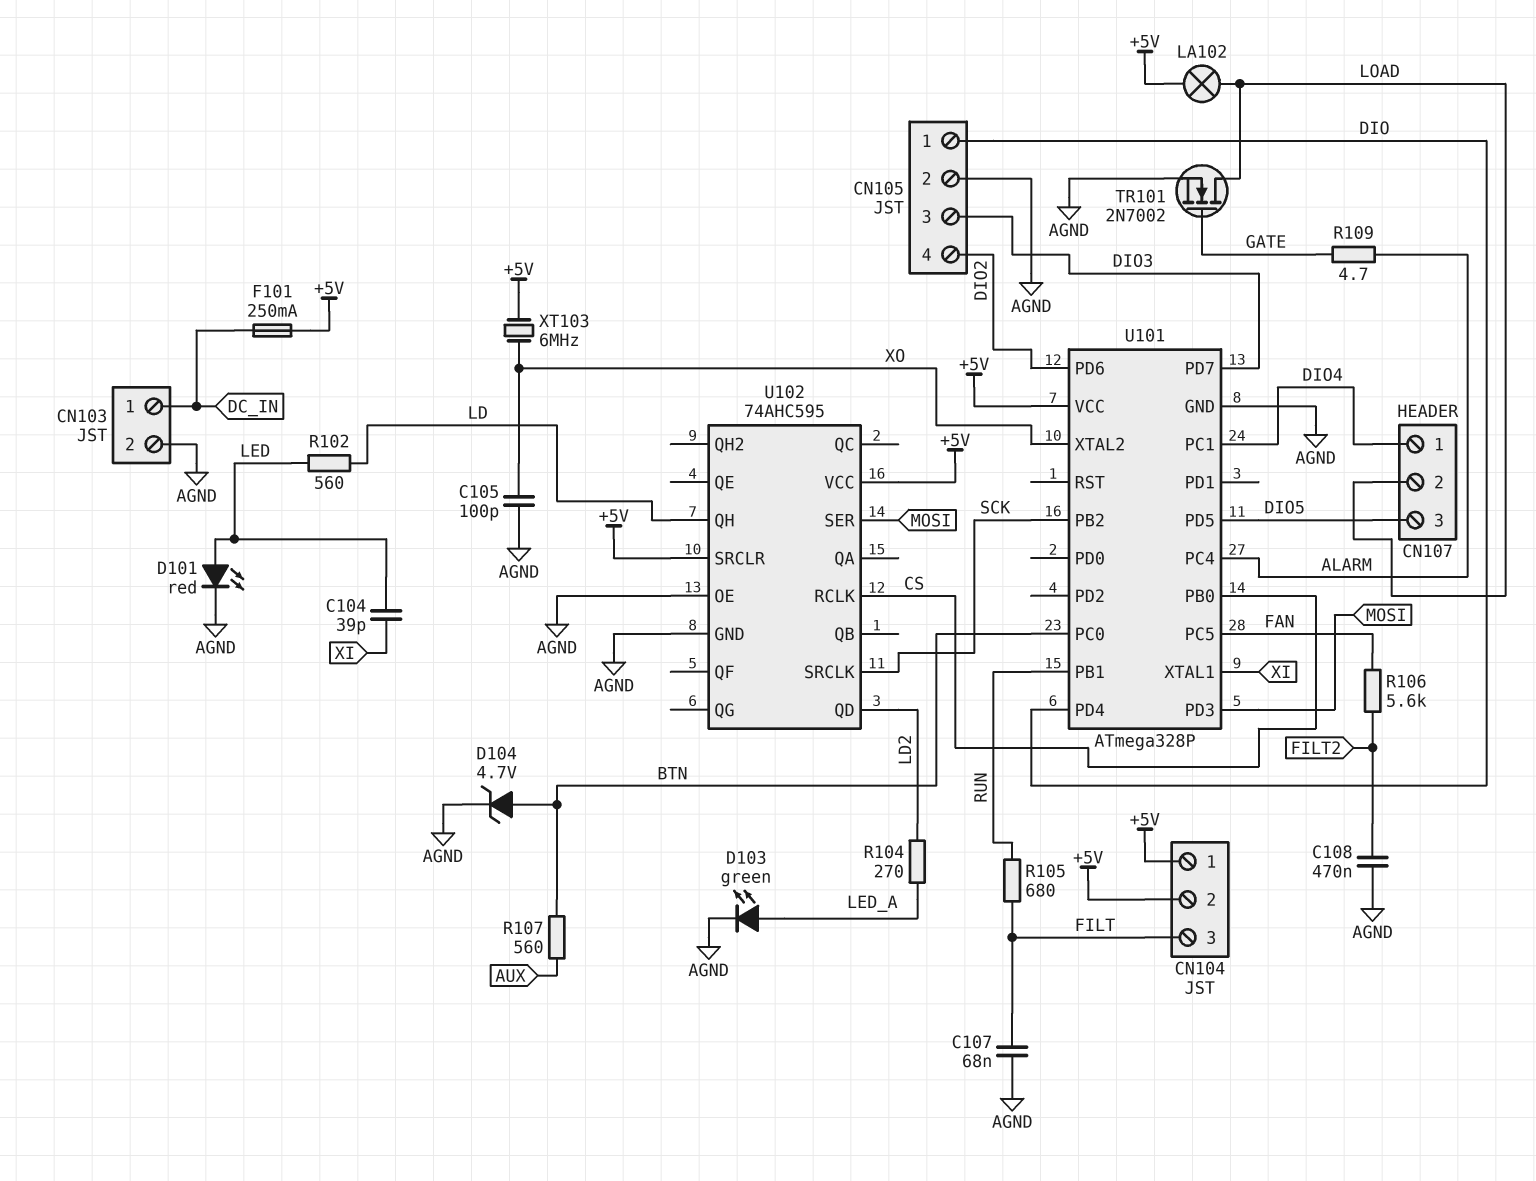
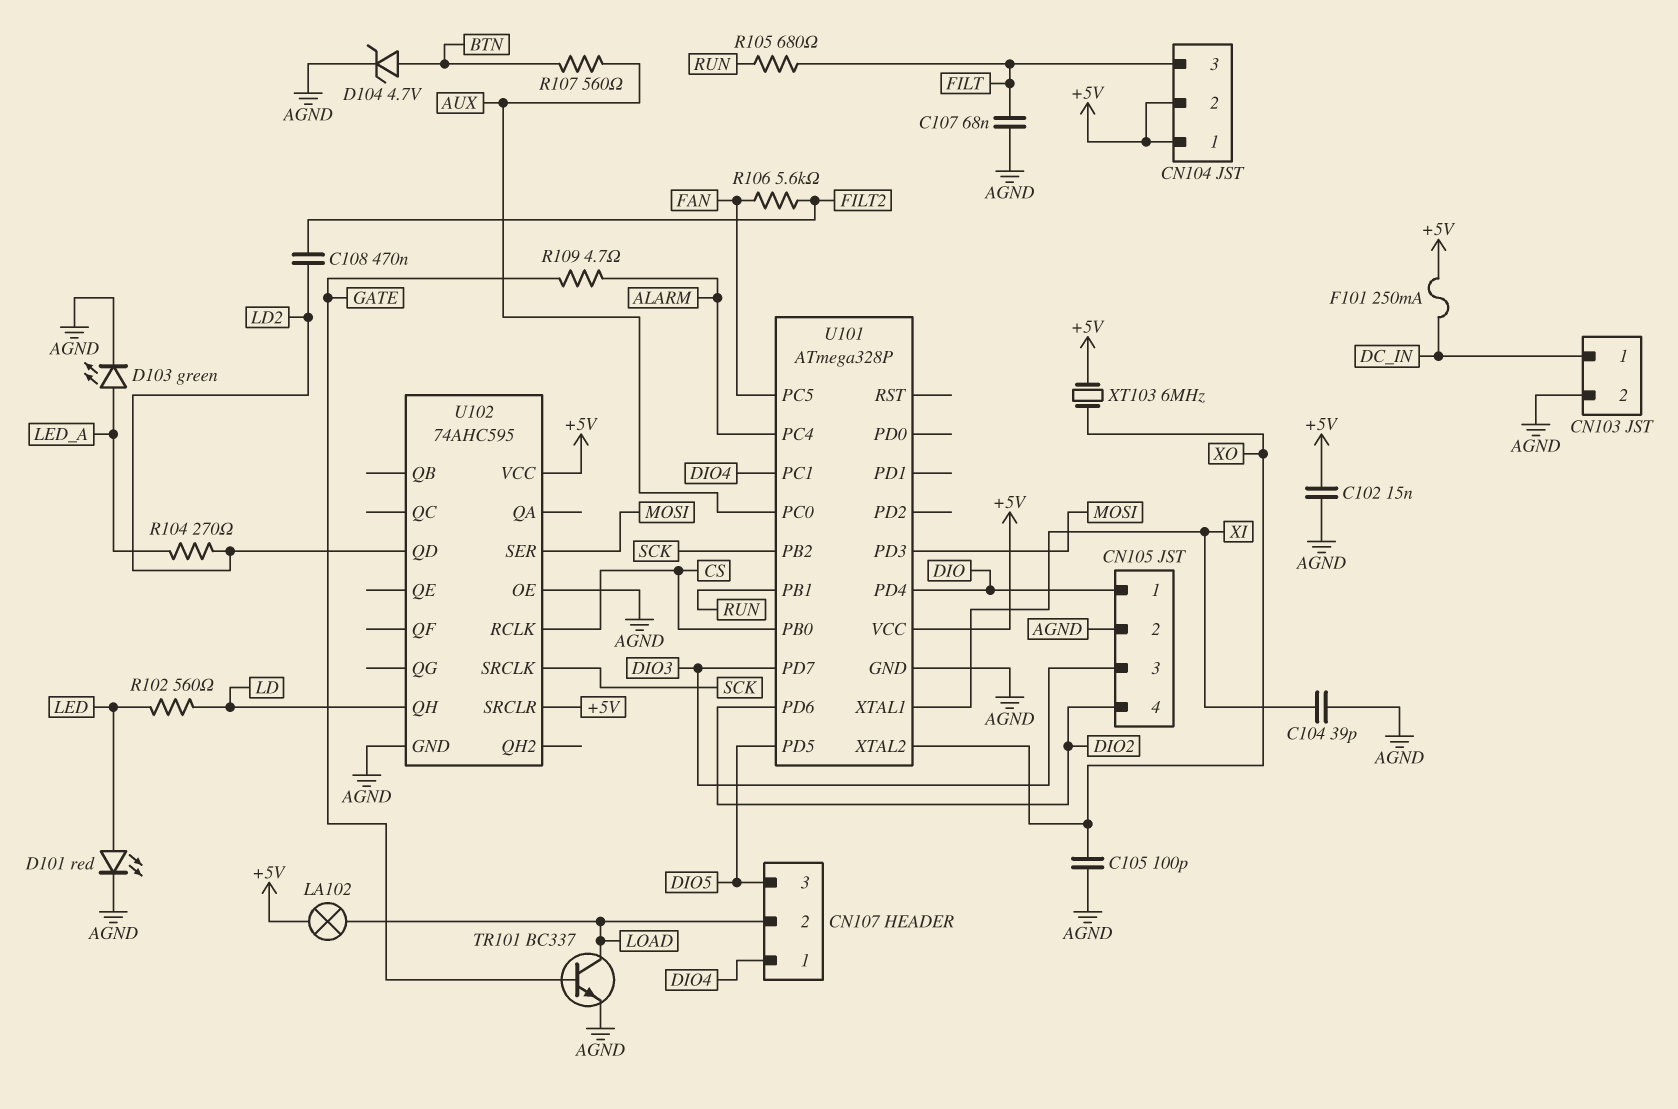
C102: none -> 15nF (+5V, AGND)
C104: 39pF (LED, XI) -> 39pF (AGND, XI)
C108: 470nF (AGND, FILT2) -> 470nF (FILT2, LD2)
TR101: NMOS 2N7002 (G GATE, D LOAD, S AGND) -> NPN BC337 (B GATE, C LOAD, E AGND)
U101 pin PC0: BTN -> AUX

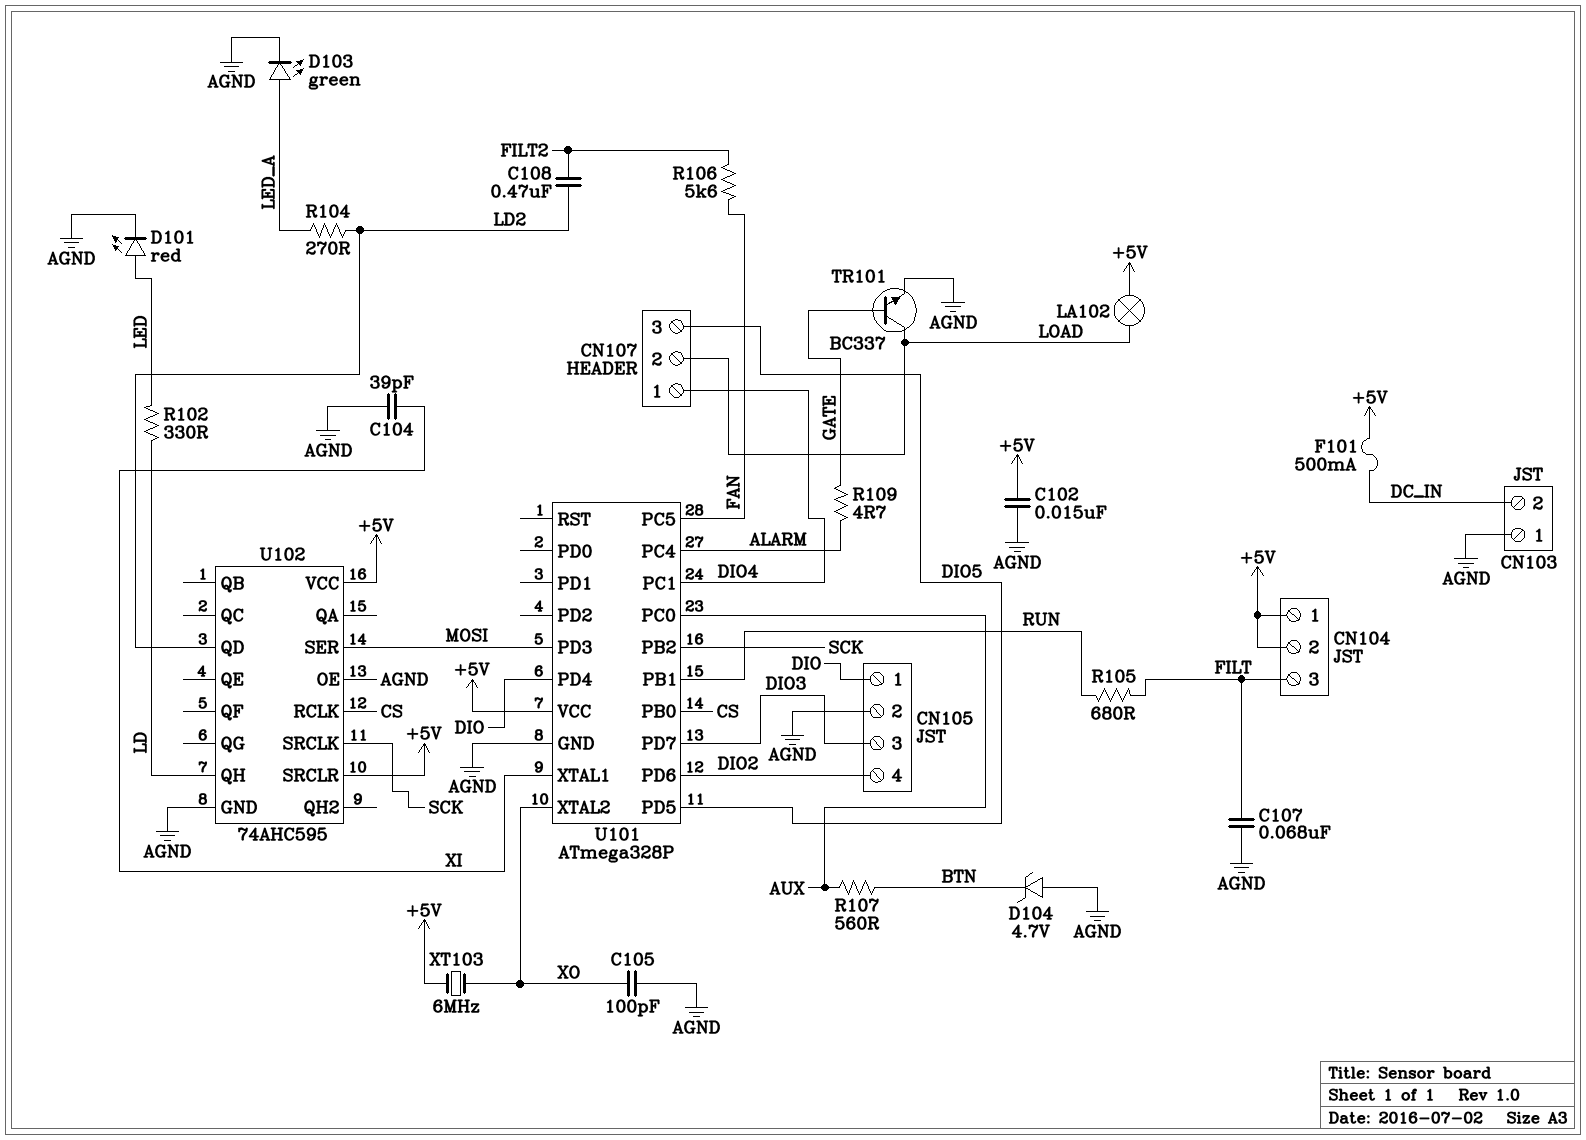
CN103 pin 1: DC_IN -> AGND
CN103 pin 2: AGND -> DC_IN
D104: zener 4.7V (A BTN, K AGND) -> zener 4.7V (A AGND, K BTN)
F101: 250mA (+5V, DC_IN) -> 500mA (+5V, DC_IN)
R102: 560 (LD, LED) -> 330 (LD, LED)

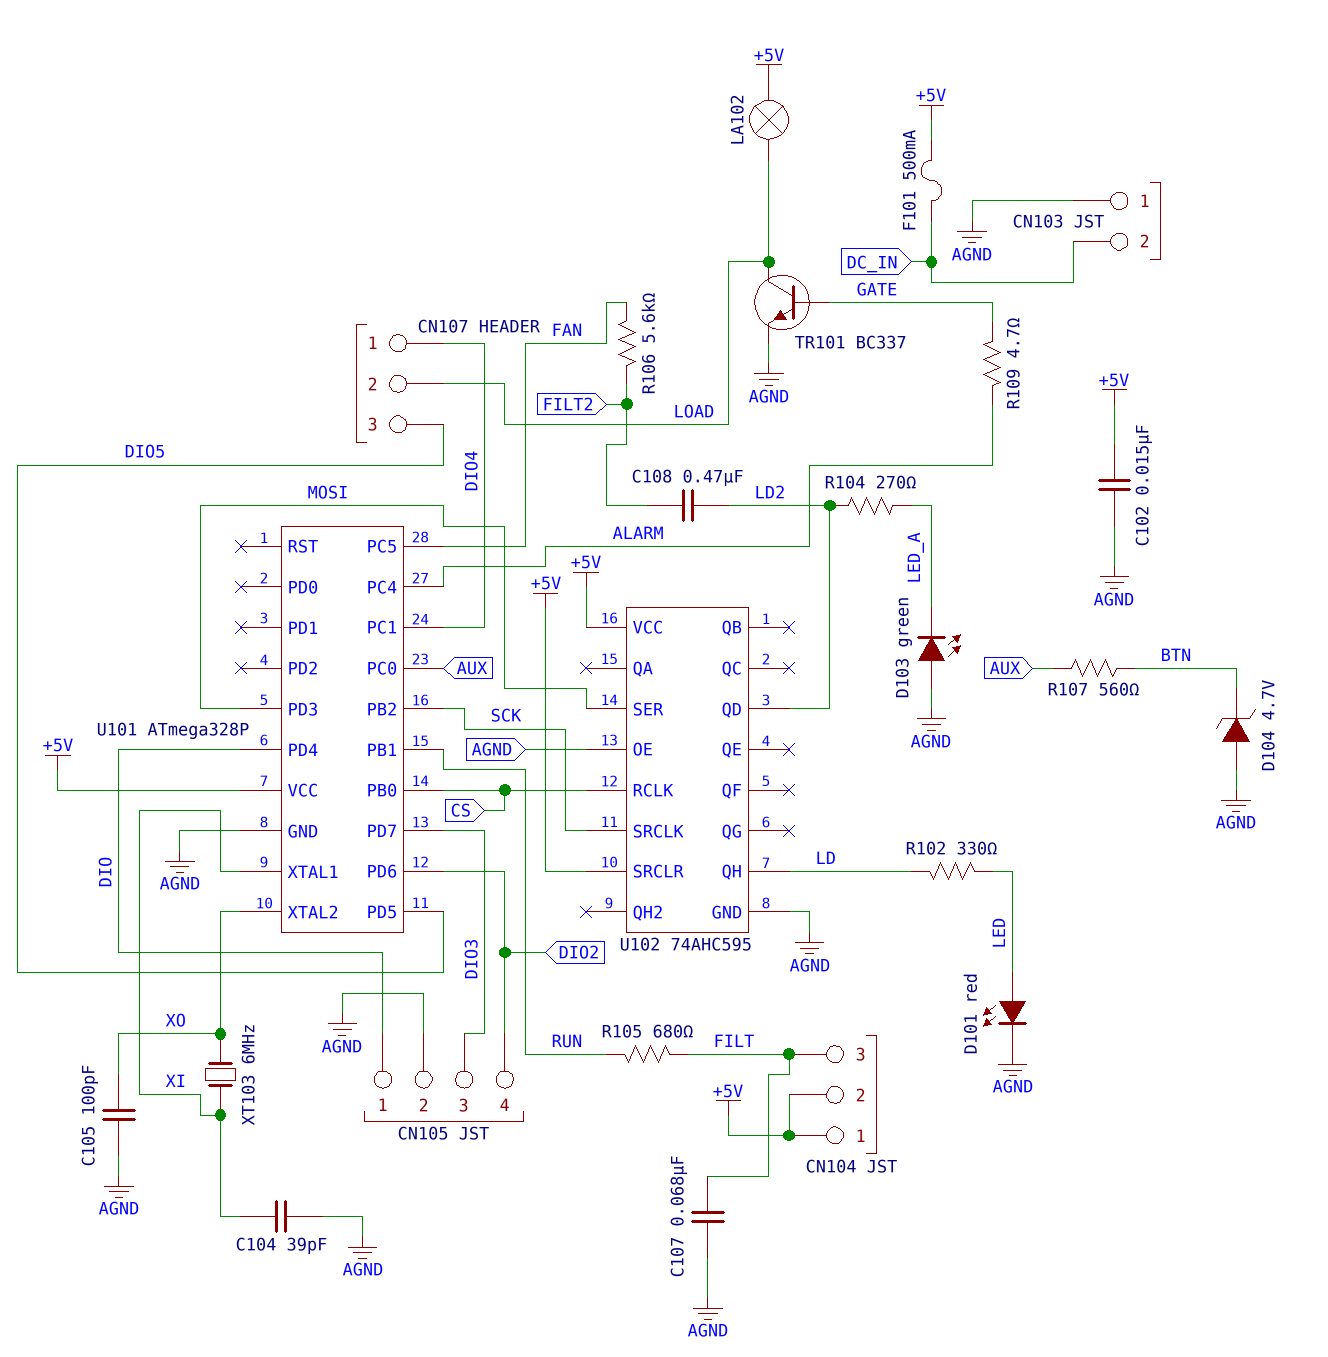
D103: LED green (A LED_A, K AGND) -> LED green (A AGND, K LED_A)
XT103: 6MHz (+5V, XO) -> 6MHz (XI, XO)

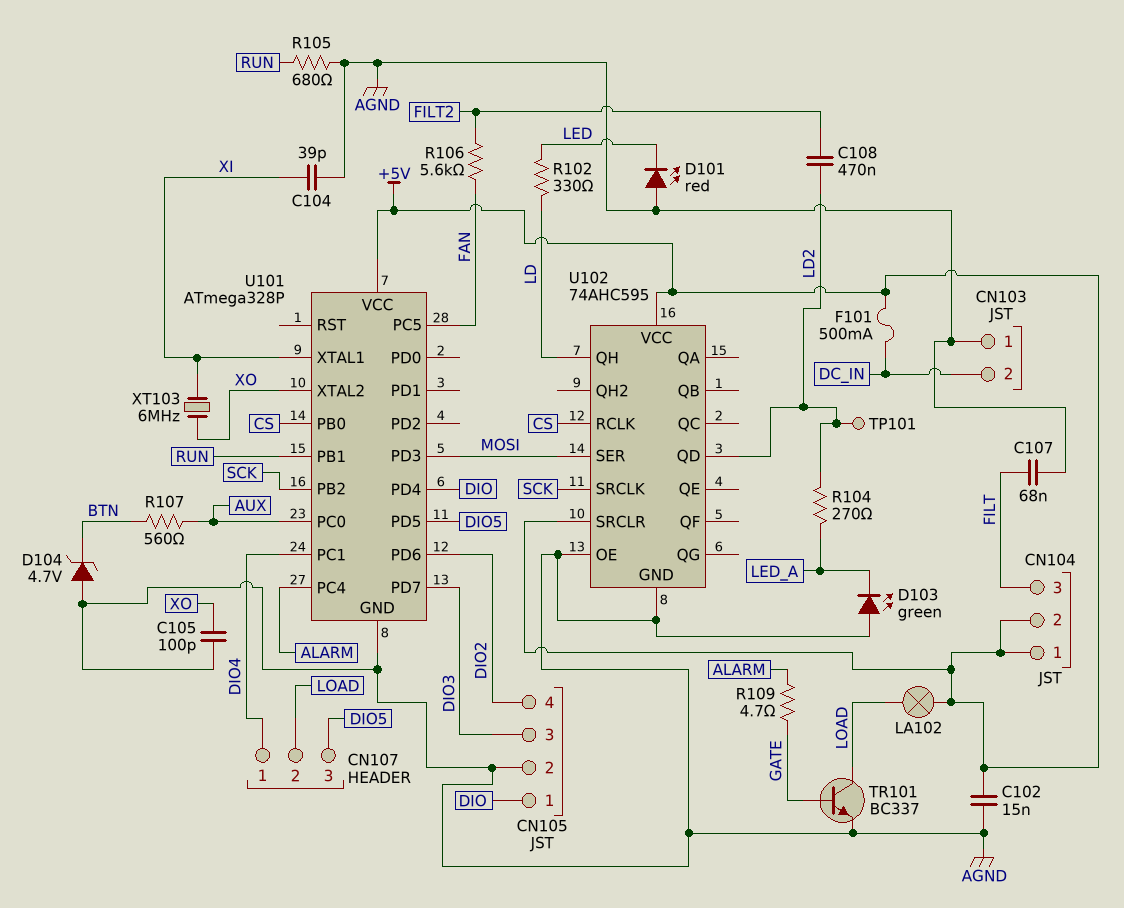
D101: LED red (A LED, K AGND) -> LED red (A AGND, K LED)
R105: 680 (FILT, RUN) -> 680 (AGND, RUN)
TP101: none -> test point (LD2)

